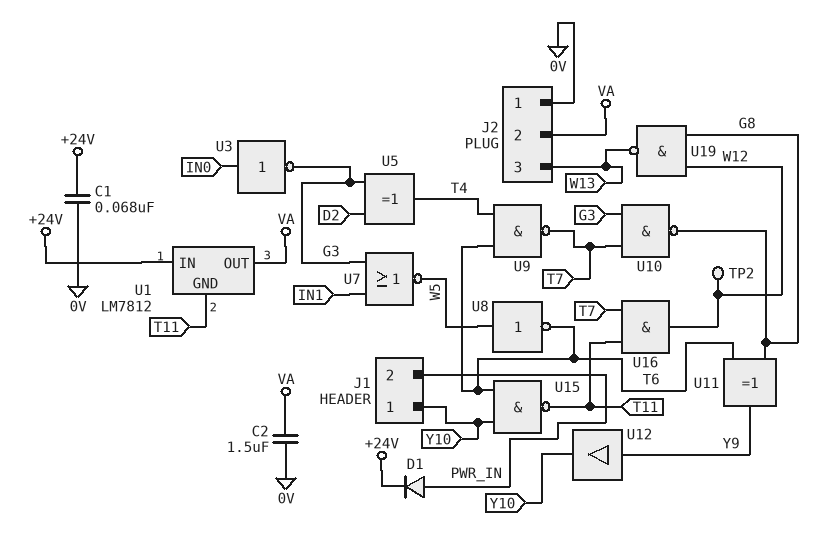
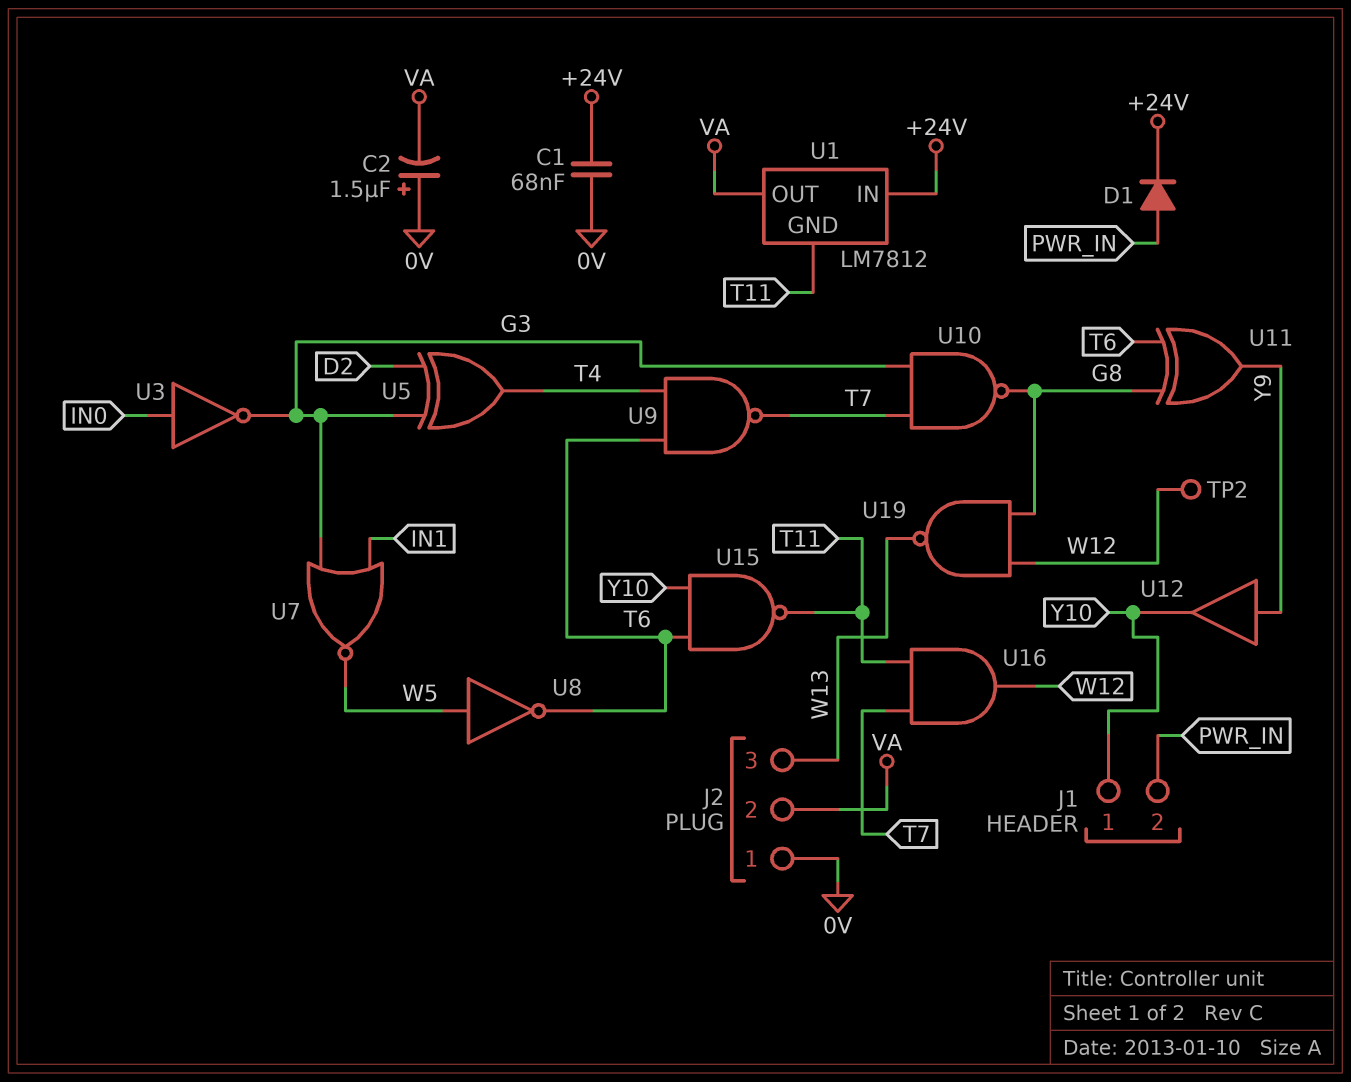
C2: 1.5uF (0V, VA) -> 1.5uF (plus 0V, minus VA)

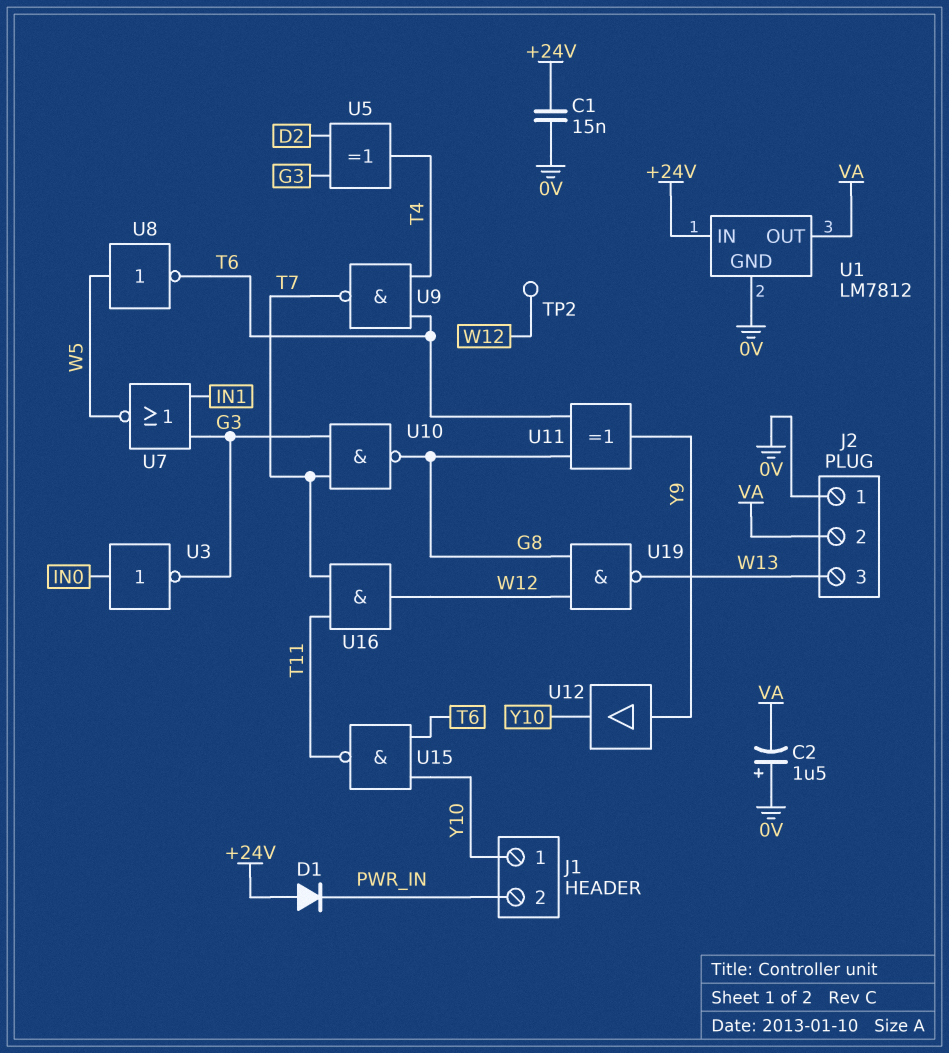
C1: 68nF (+24V, 0V) -> 15nF (+24V, 0V)
D1: diode (A PWR_IN, K +24V) -> diode (A +24V, K PWR_IN)
U1 pin GND: T11 -> 0V

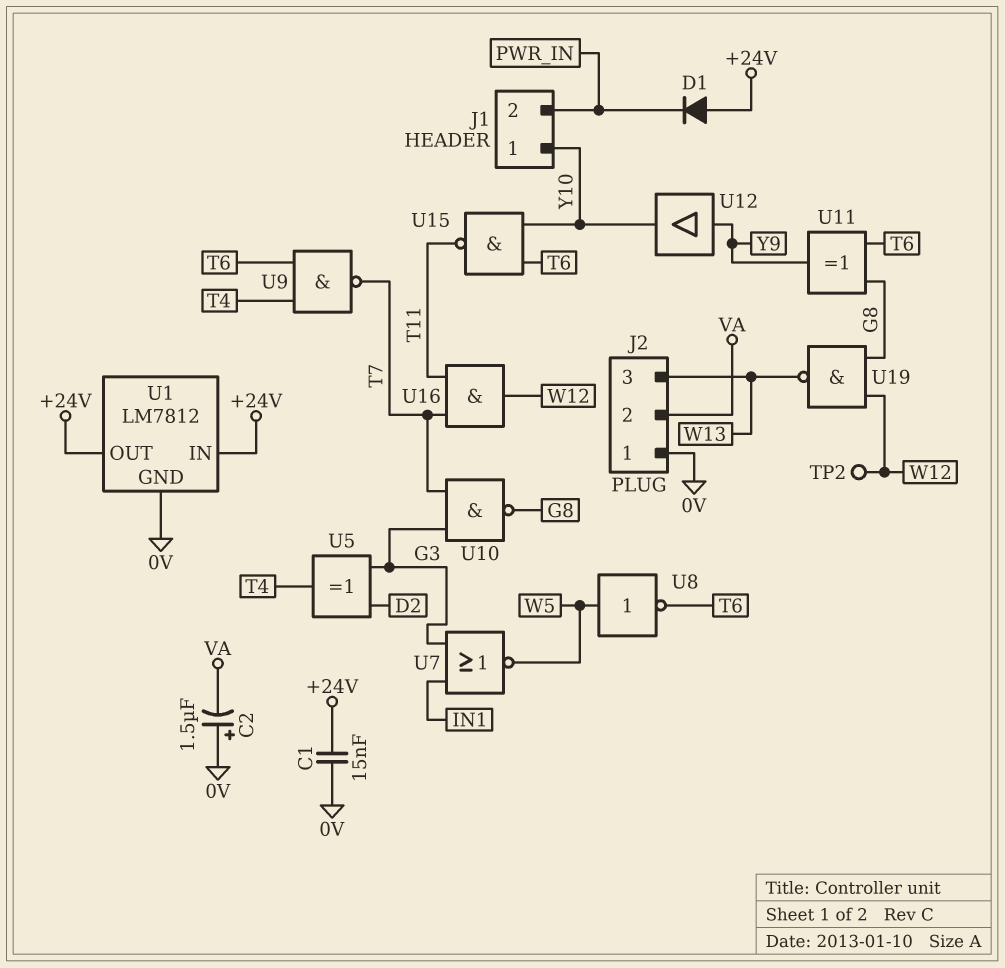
U1 pin OUT: VA -> +24V
U3: NOT (in IN0, out G3) -> none

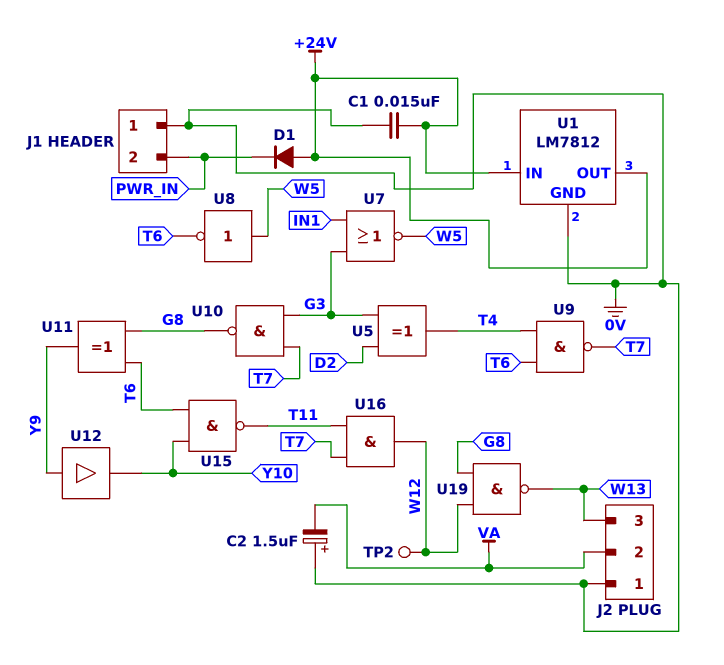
J1 pin 1: Y10 -> 0V

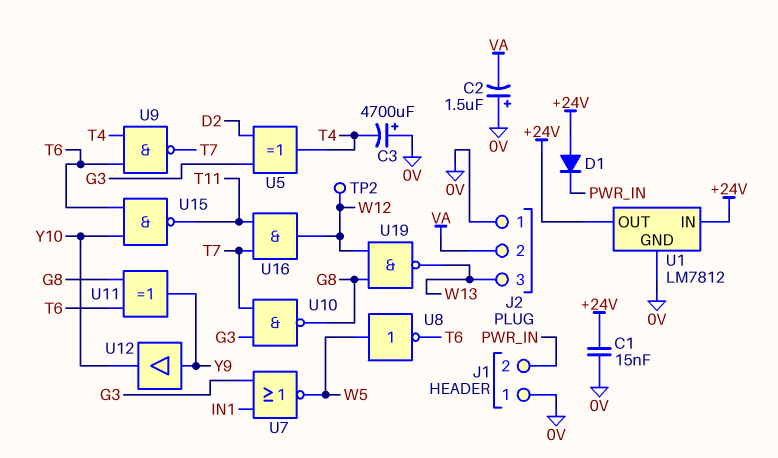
C3: none -> 4700uF (plus 0V, minus T4)

